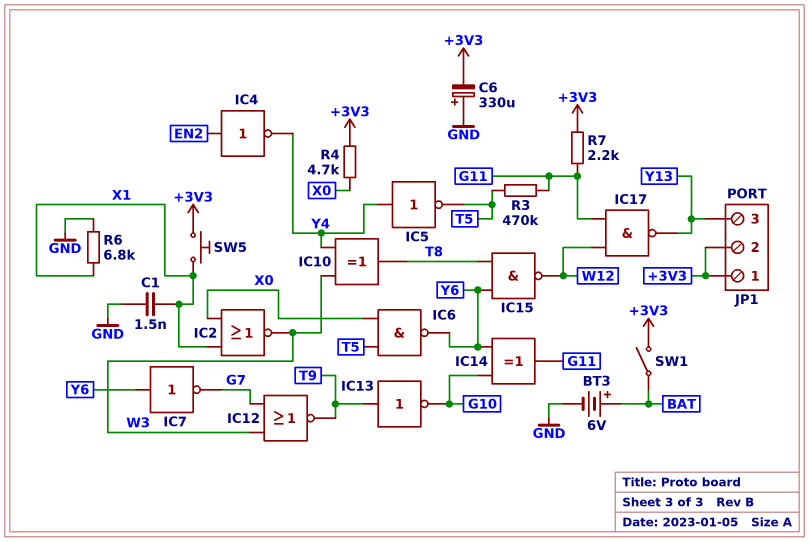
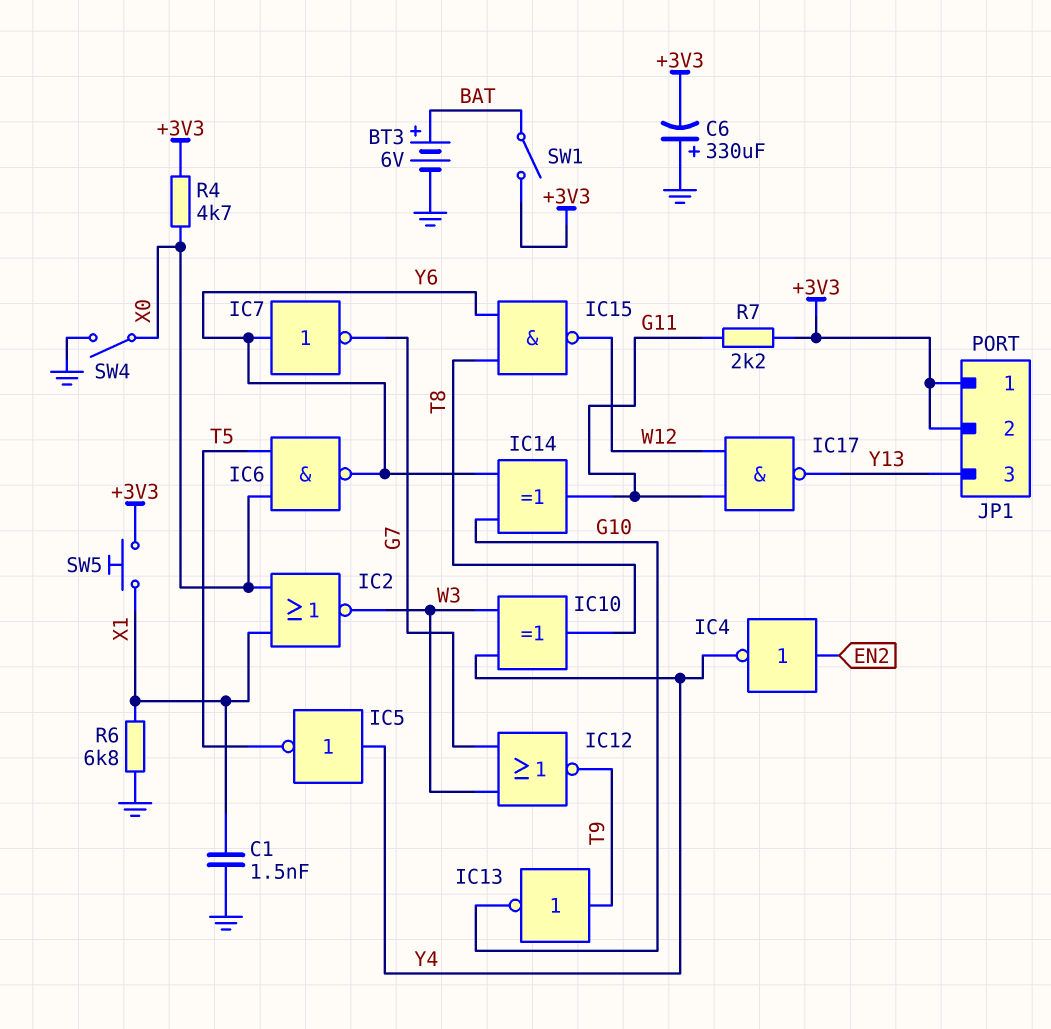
R3: 470k (G11, T5) -> none
SW4: none -> switch (GND, X0)

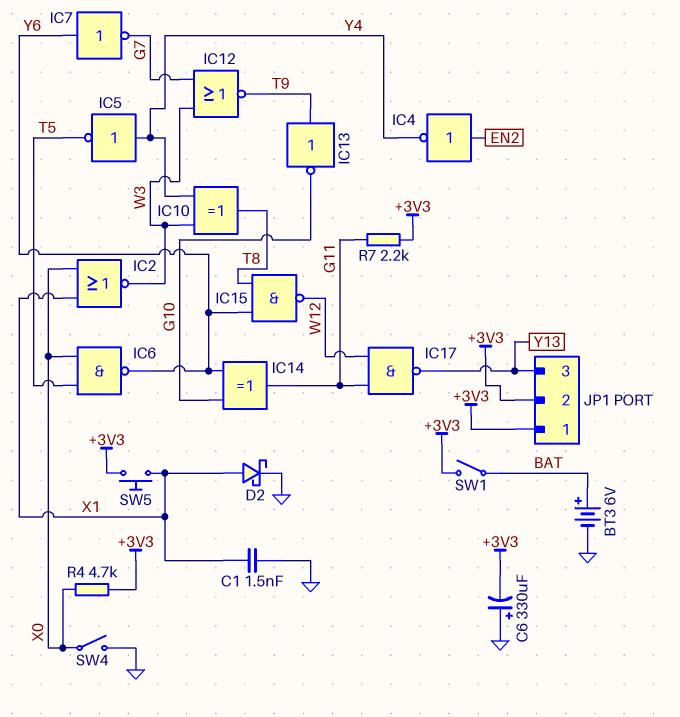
D2: none -> schottky (A X1, K GND)
R6: 6.8k (GND, X1) -> none

